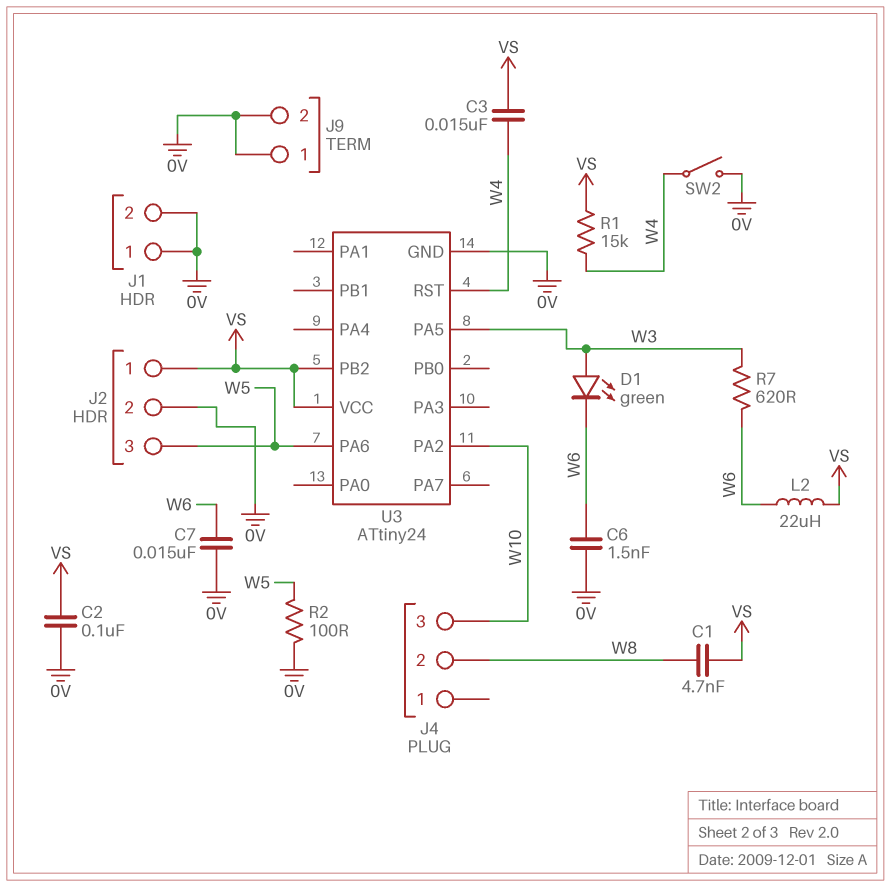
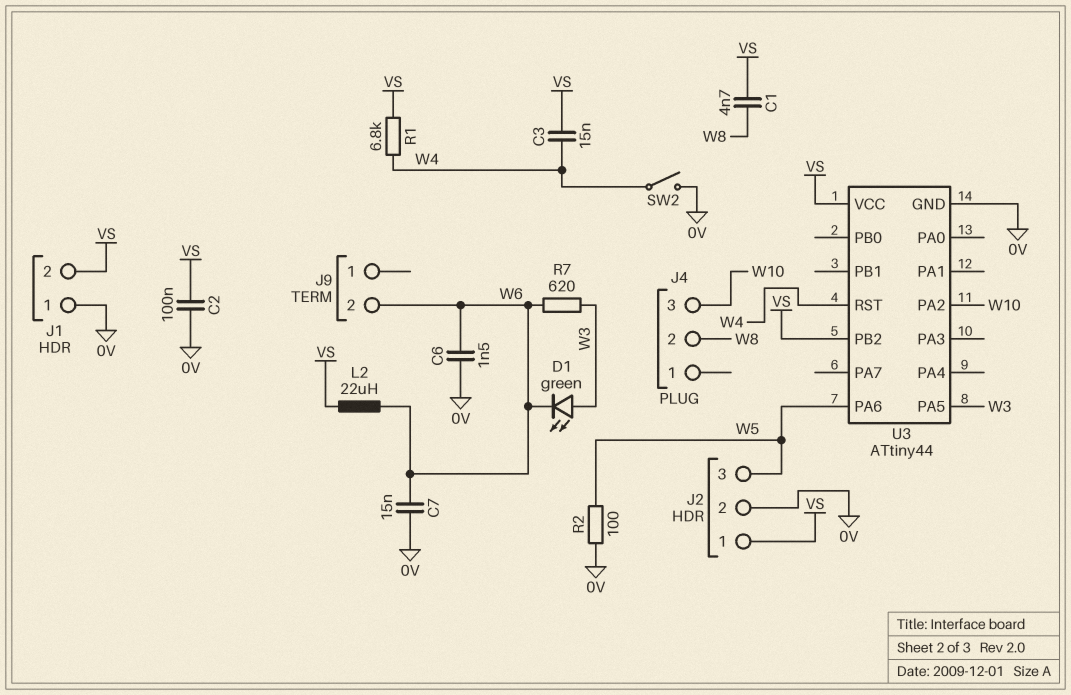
J1 pin 2: 0V -> VS
J9 pin 1: 0V -> none
J9 pin 2: 0V -> W6
R1: 15k (VS, W4) -> 6.8k (VS, W4)
U3: ATtiny24 -> ATtiny44

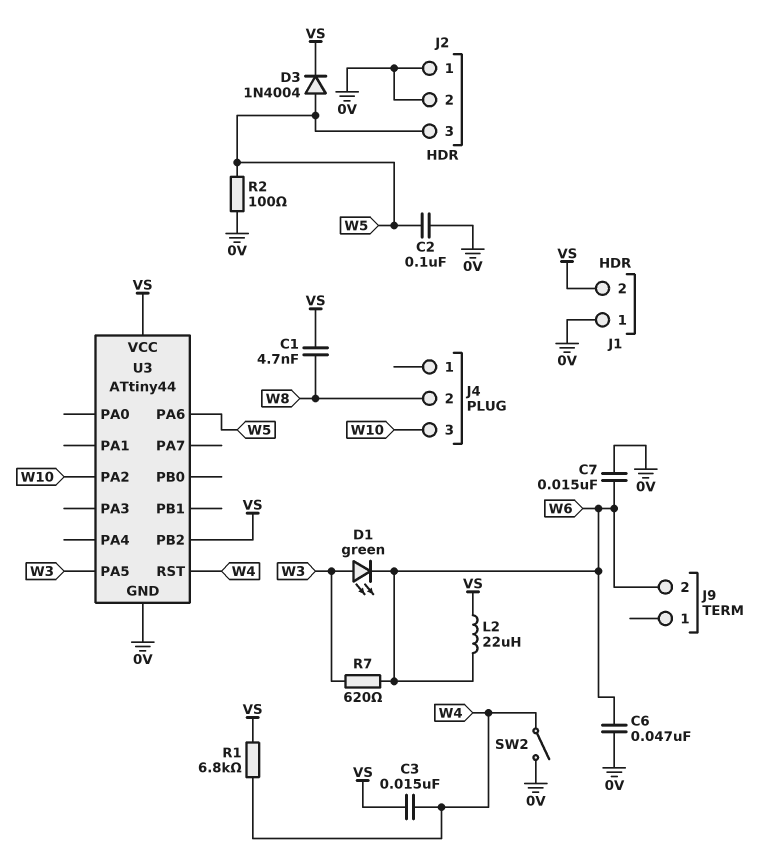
C2: 100nF (0V, VS) -> 100nF (0V, W5)
C6: 1.5nF (0V, W6) -> 47nF (0V, W6)
D3: none -> diode 1N4004 (A W5, K VS)
J2 pin 1: VS -> 0V

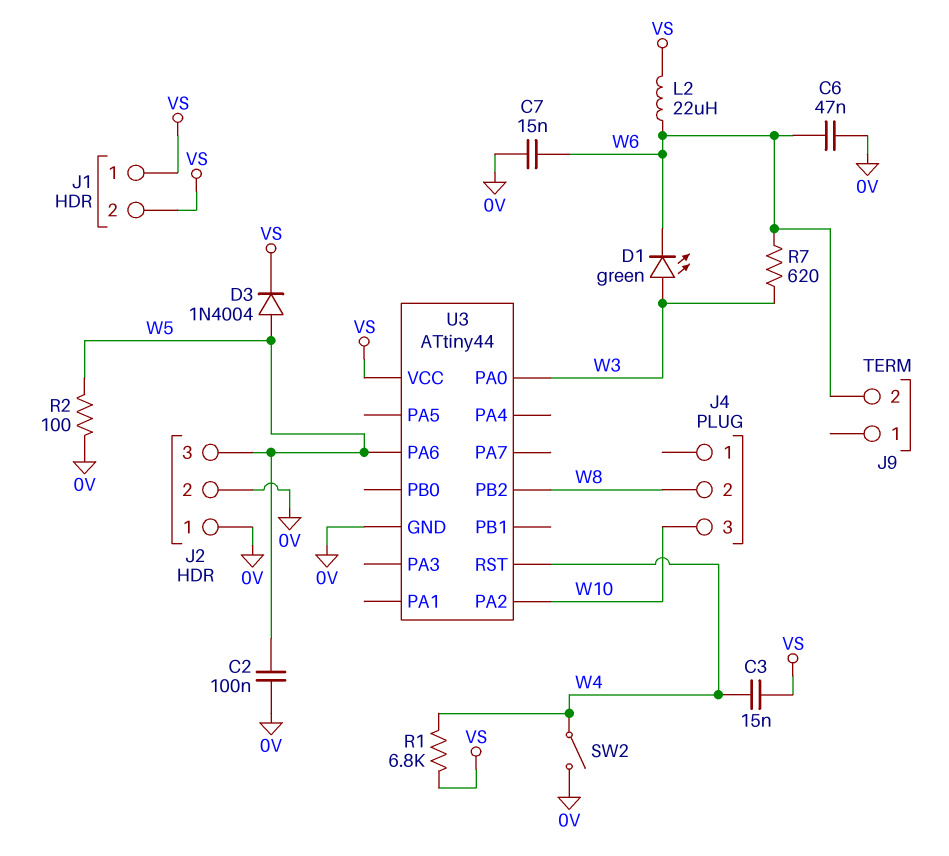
C1: 4.7nF (VS, W8) -> none
J1 pin 1: 0V -> VS
U3 pin PA0: none -> W3
U3 pin PA5: W3 -> none
U3 pin PB2: VS -> W8

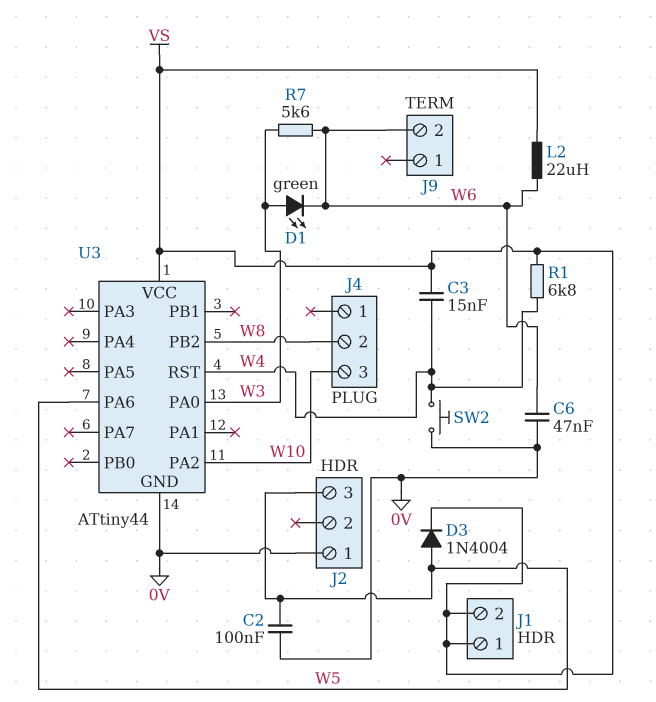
C7: 15nF (0V, W6) -> none
J2 pin 2: 0V -> none
R2: 100 (0V, W5) -> none
R7: 620 (W3, W6) -> 5.6k (W3, W6)
SW2: switch (0V, W4) -> button (0V, W4)

